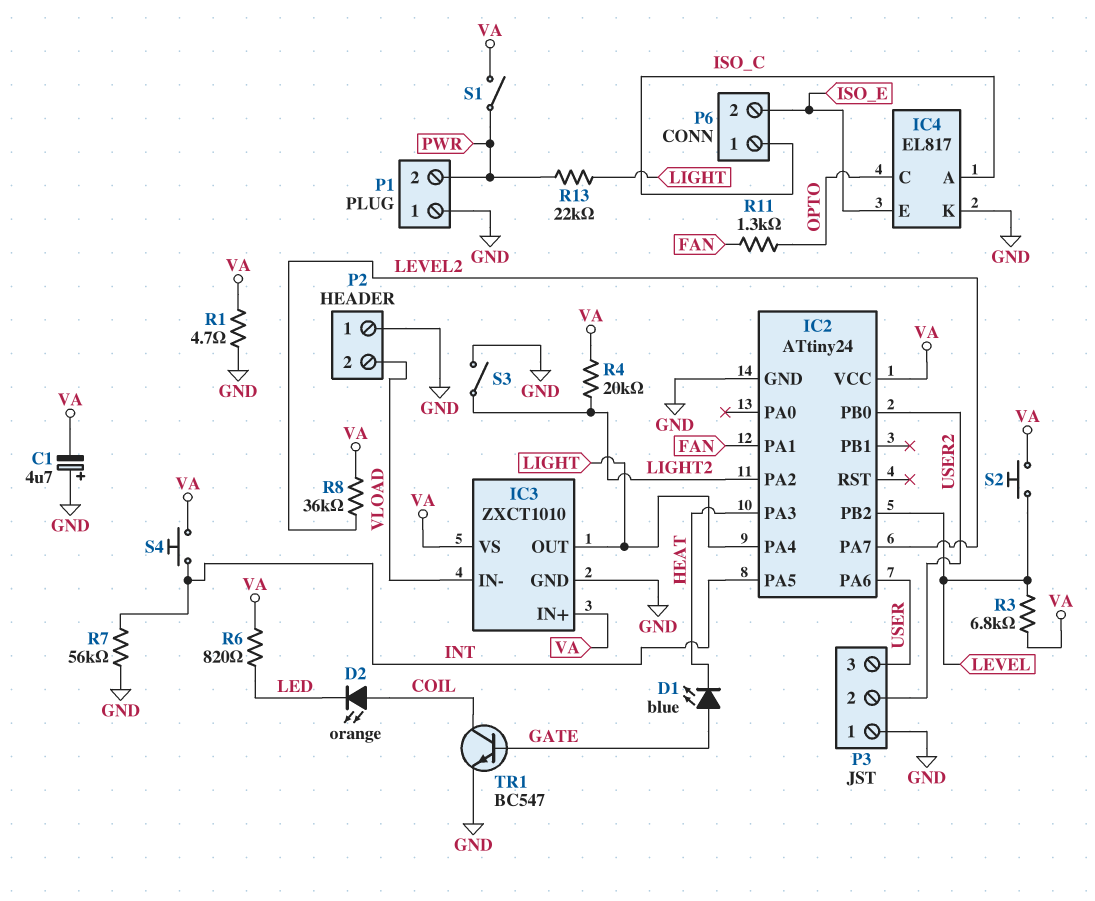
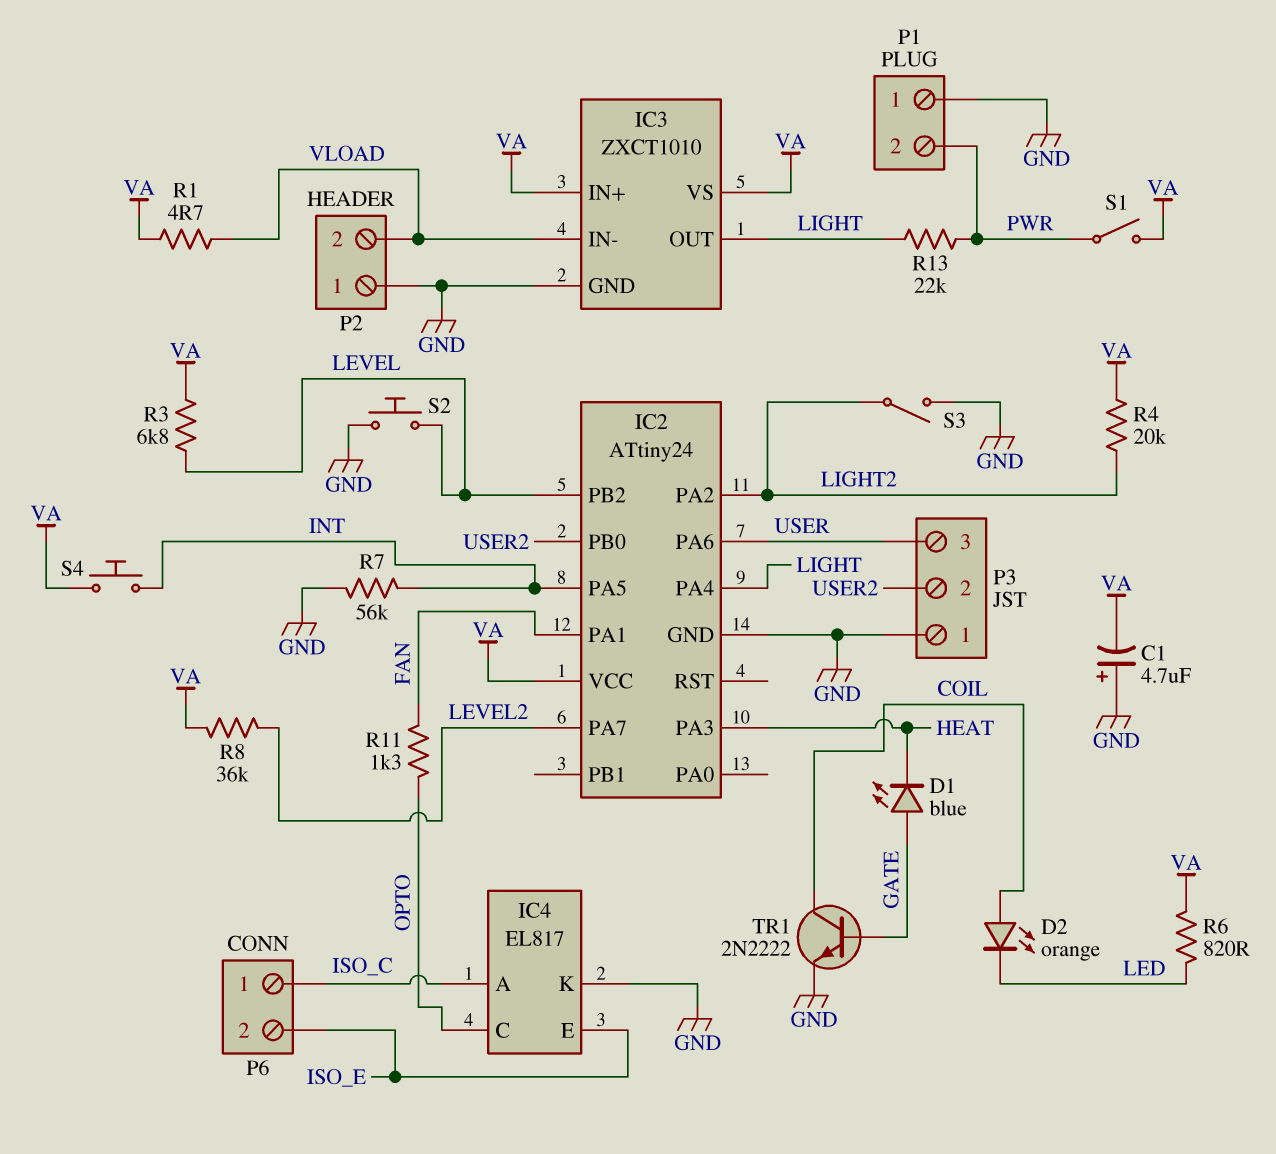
R1: 4.7 (GND, VA) -> 4.7 (VA, VLOAD)
S2: button (LEVEL, VA) -> button (GND, LEVEL)
TR1: NPN BC547 (B GATE, C COIL, E GND) -> NPN 2N2222 (B GATE, C COIL, E GND)

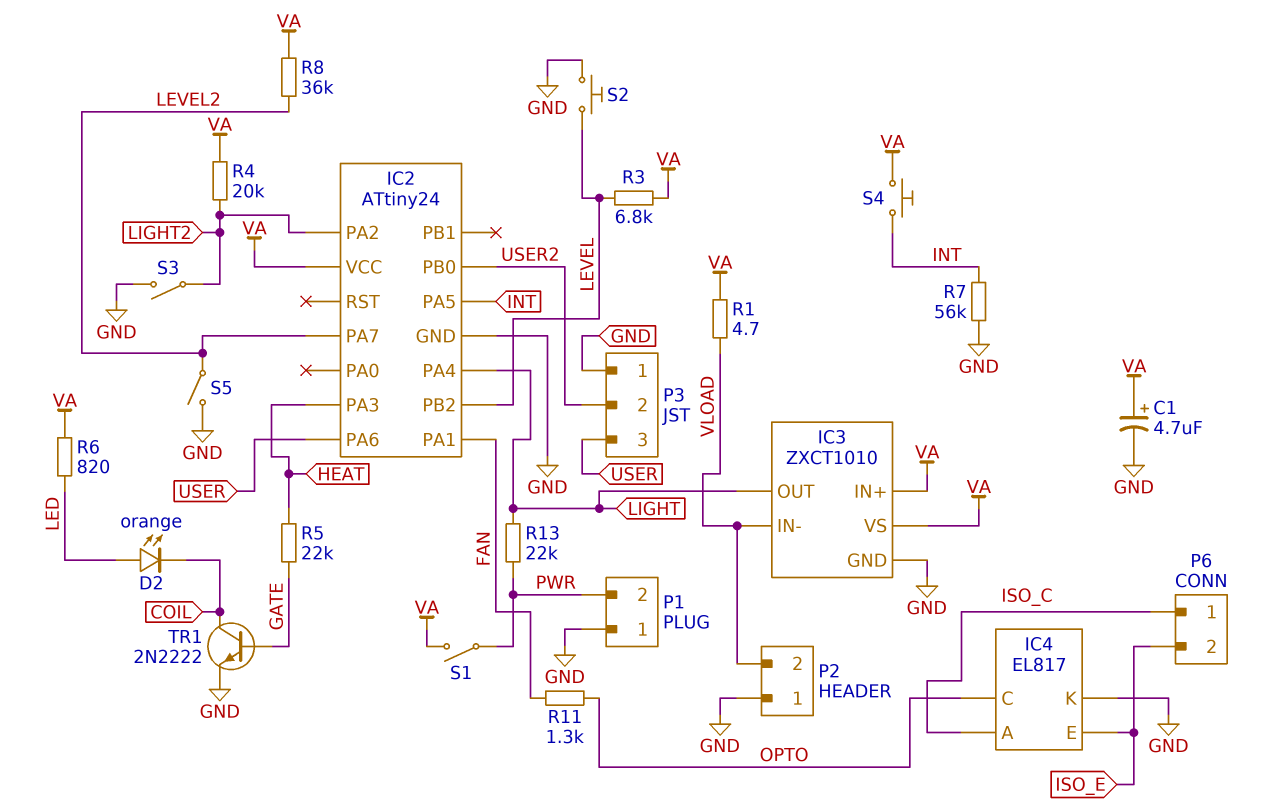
C1: 4.7uF (plus GND, minus VA) -> 4.7uF (plus VA, minus GND)
D1: LED blue (A GATE, K HEAT) -> none
D2: LED orange (A COIL, K LED) -> LED orange (A LED, K COIL)
R5: none -> 22k (GATE, HEAT)
S5: none -> switch (GND, LEVEL2)

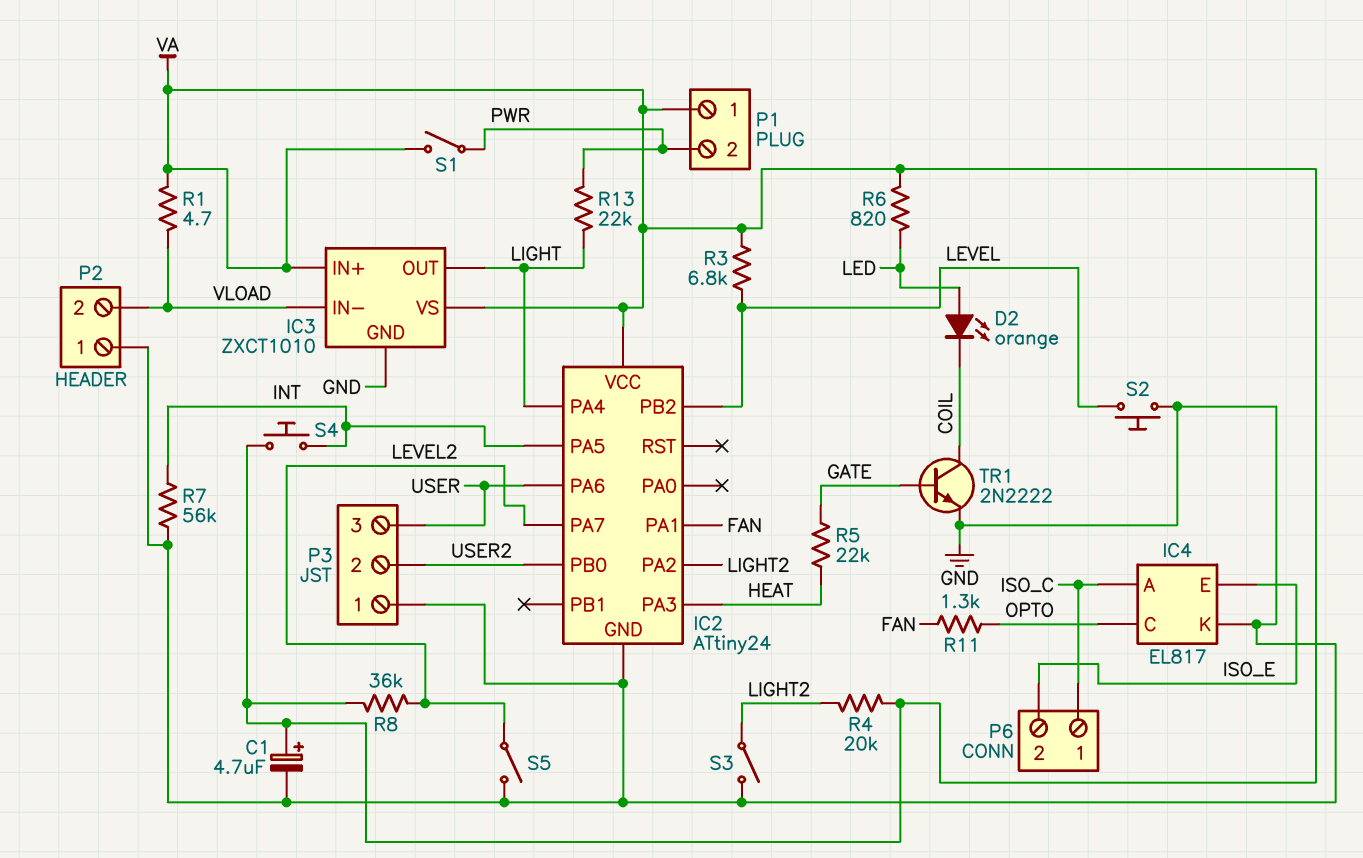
P1 pin 1: GND -> VA

